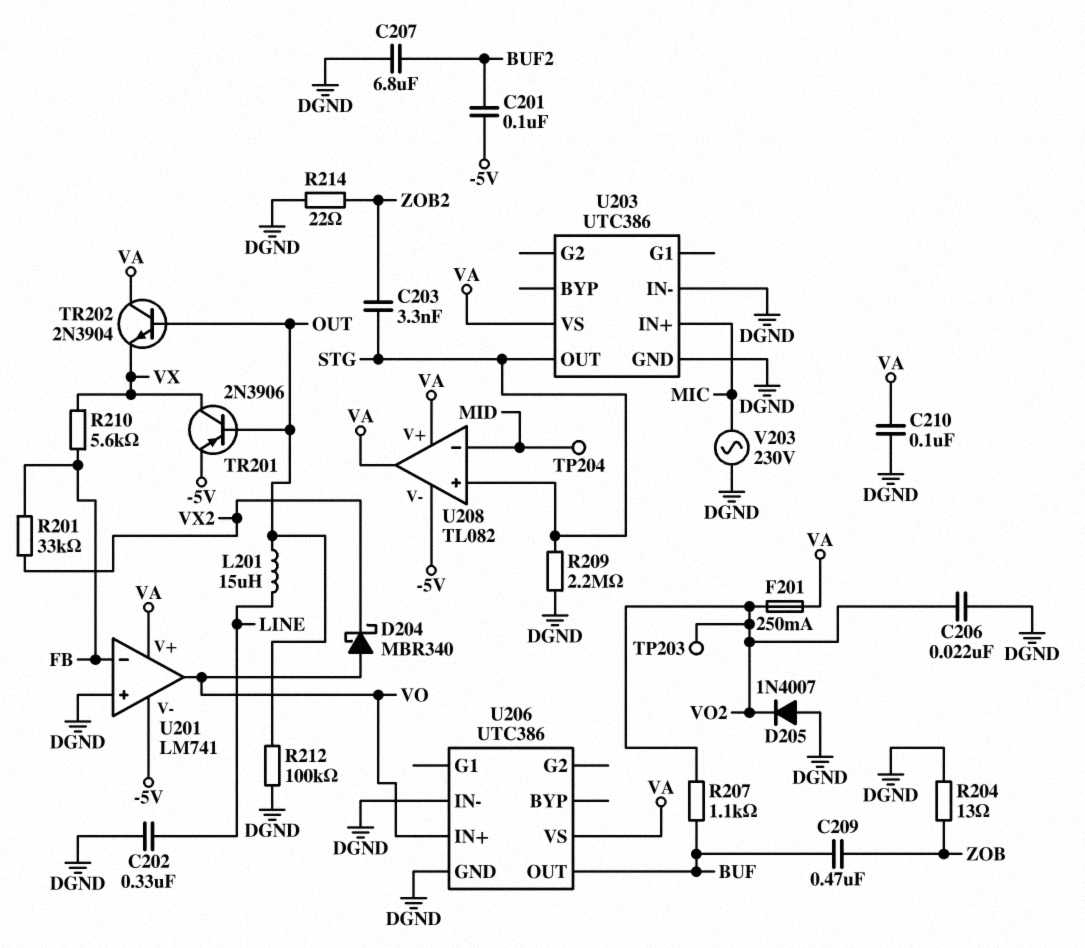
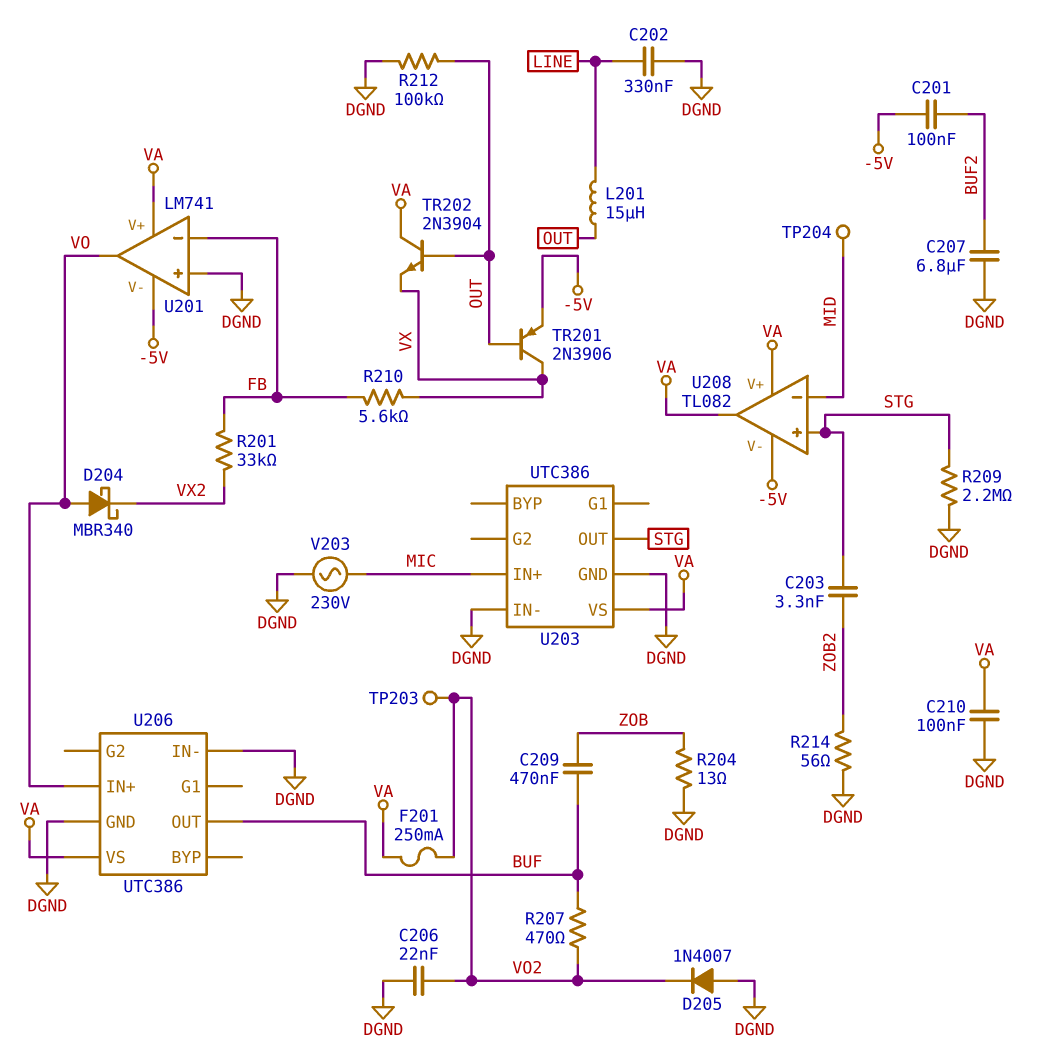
R207: 1.1k (BUF, VO2) -> 470 (BUF, VO2)
R214: 22 (DGND, ZOB2) -> 56 (DGND, ZOB2)

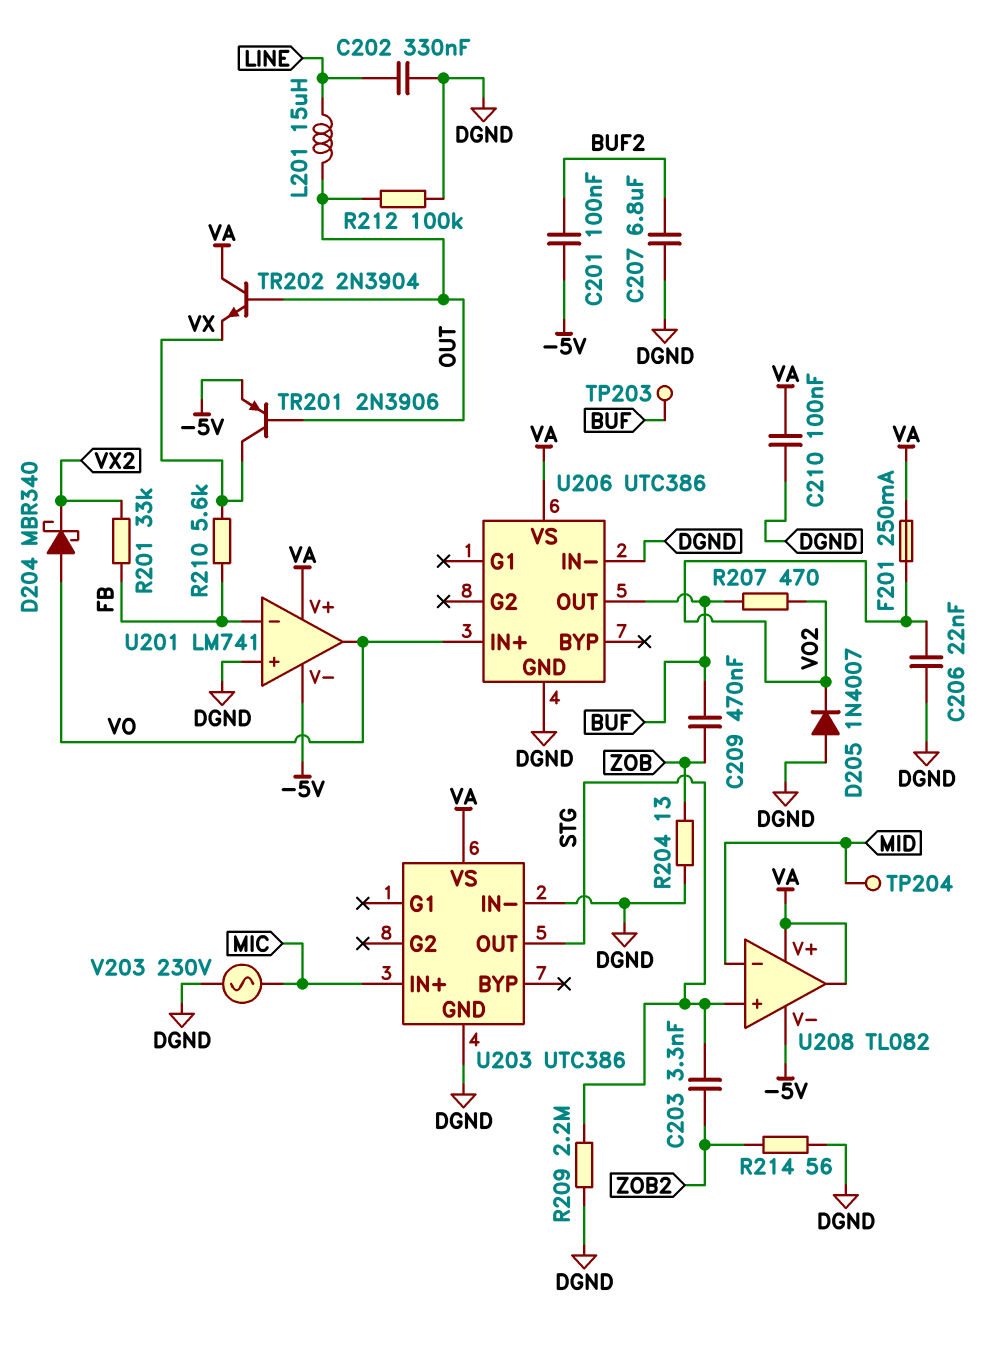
TP203: test point (VO2) -> test point (BUF)

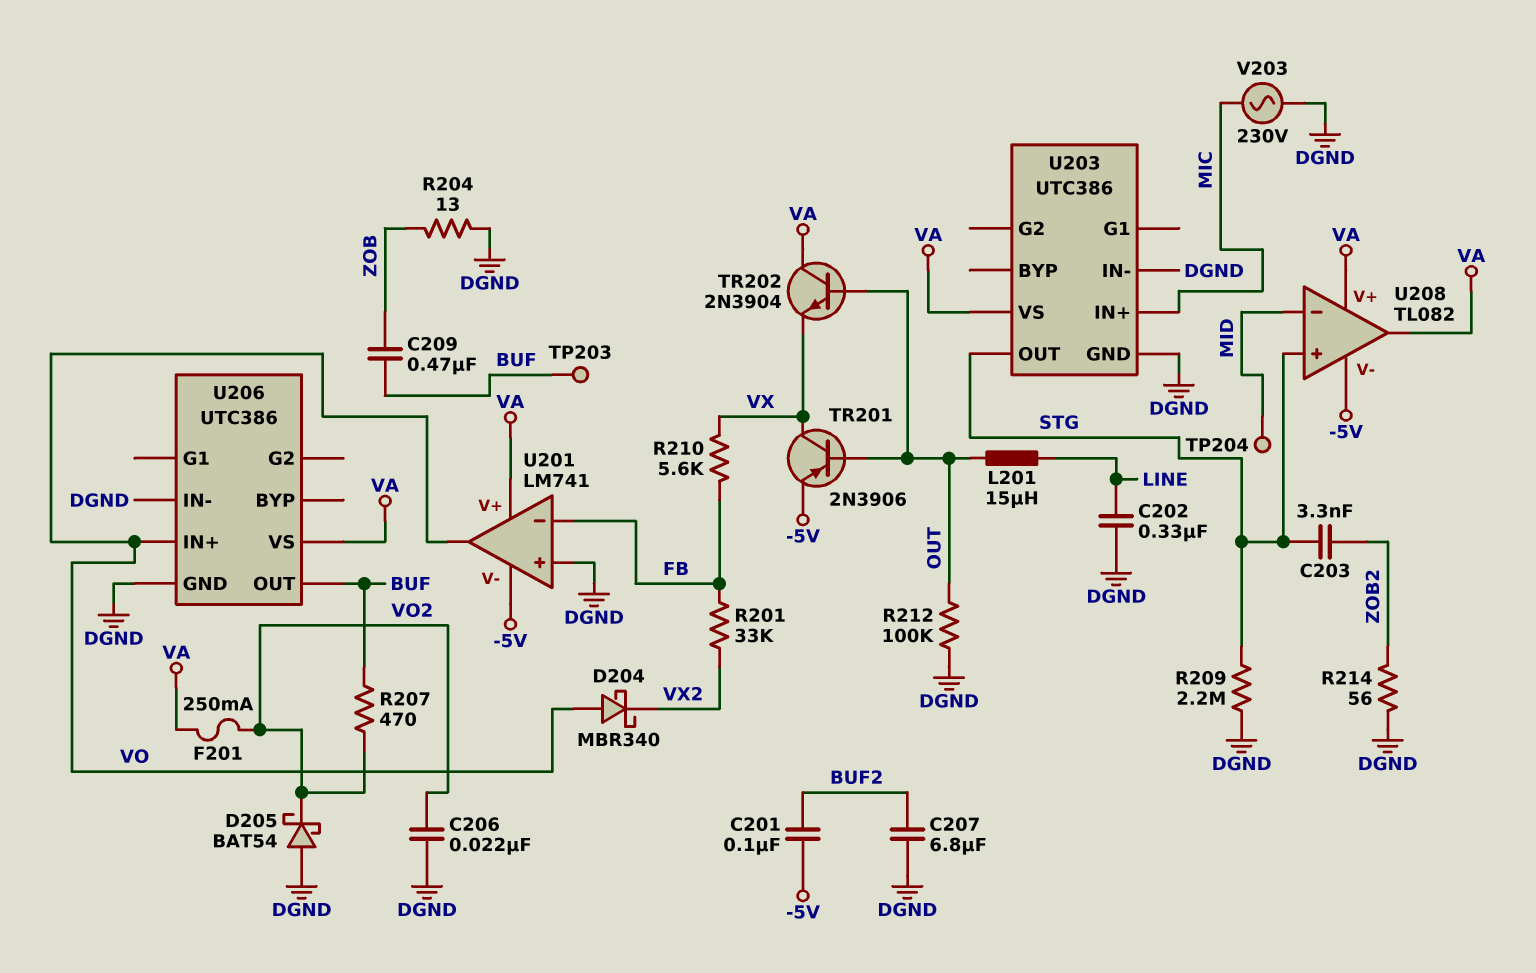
C210: 100nF (DGND, VA) -> none
D205: diode 1N4007 (A DGND, K VO2) -> schottky BAT54 (A DGND, K VO2)

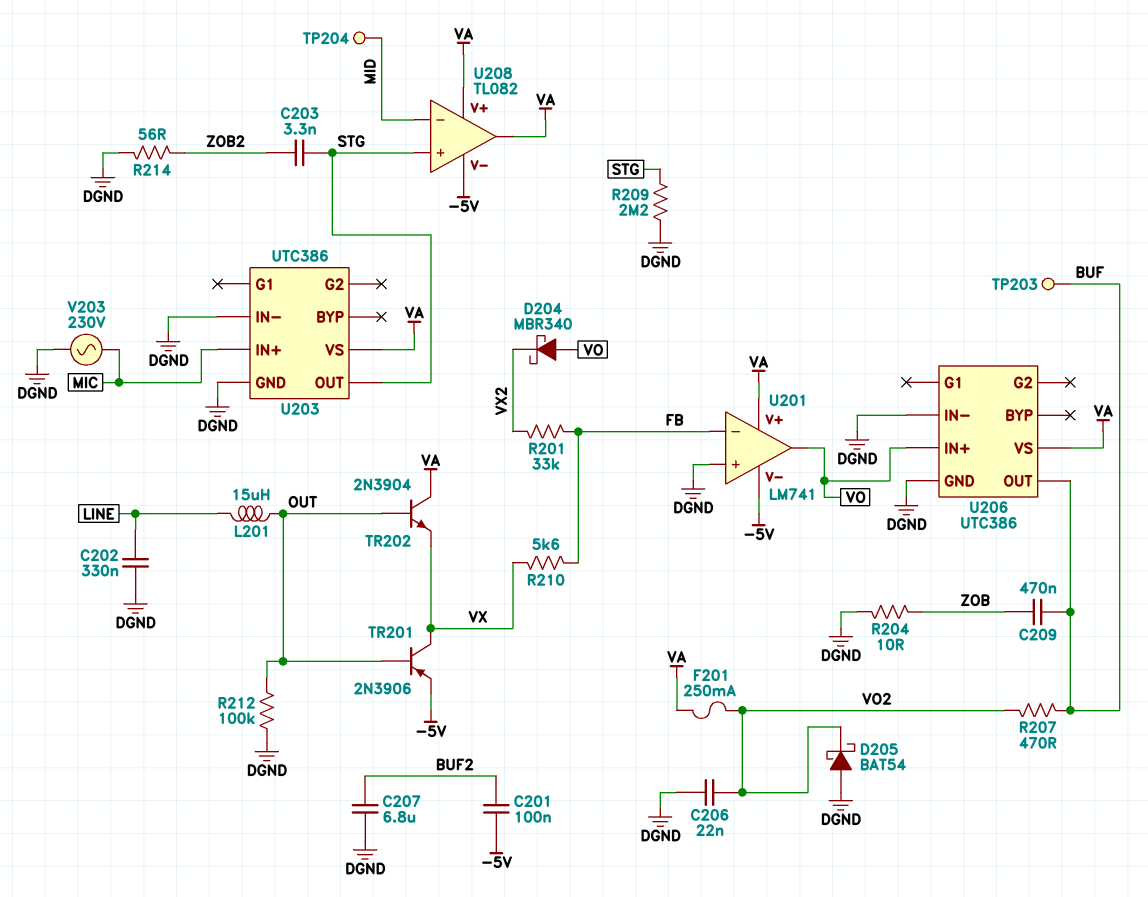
R204: 13 (DGND, ZOB) -> 10 (DGND, ZOB)

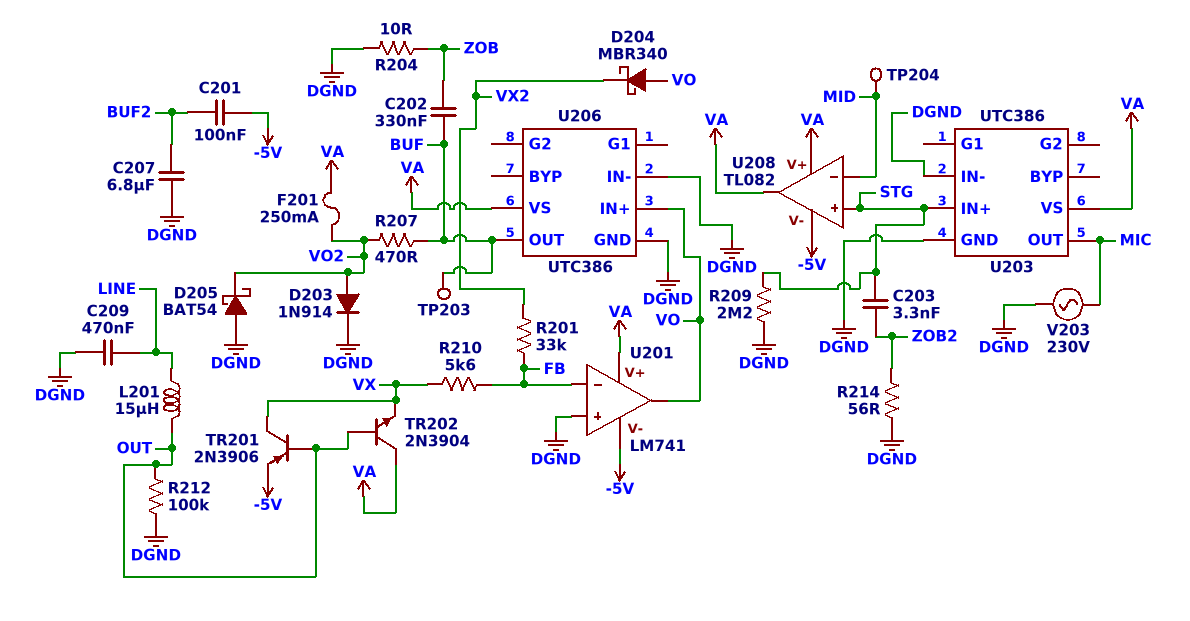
C202: 330nF (DGND, LINE) -> 330nF (BUF, ZOB)
C206: 22nF (DGND, VO2) -> none
C209: 470nF (BUF, ZOB) -> 470nF (DGND, LINE)
D203: none -> diode 1N914 (A VO2, K DGND)
U203 pin IN+: MIC -> STG
U203 pin OUT: STG -> MIC

